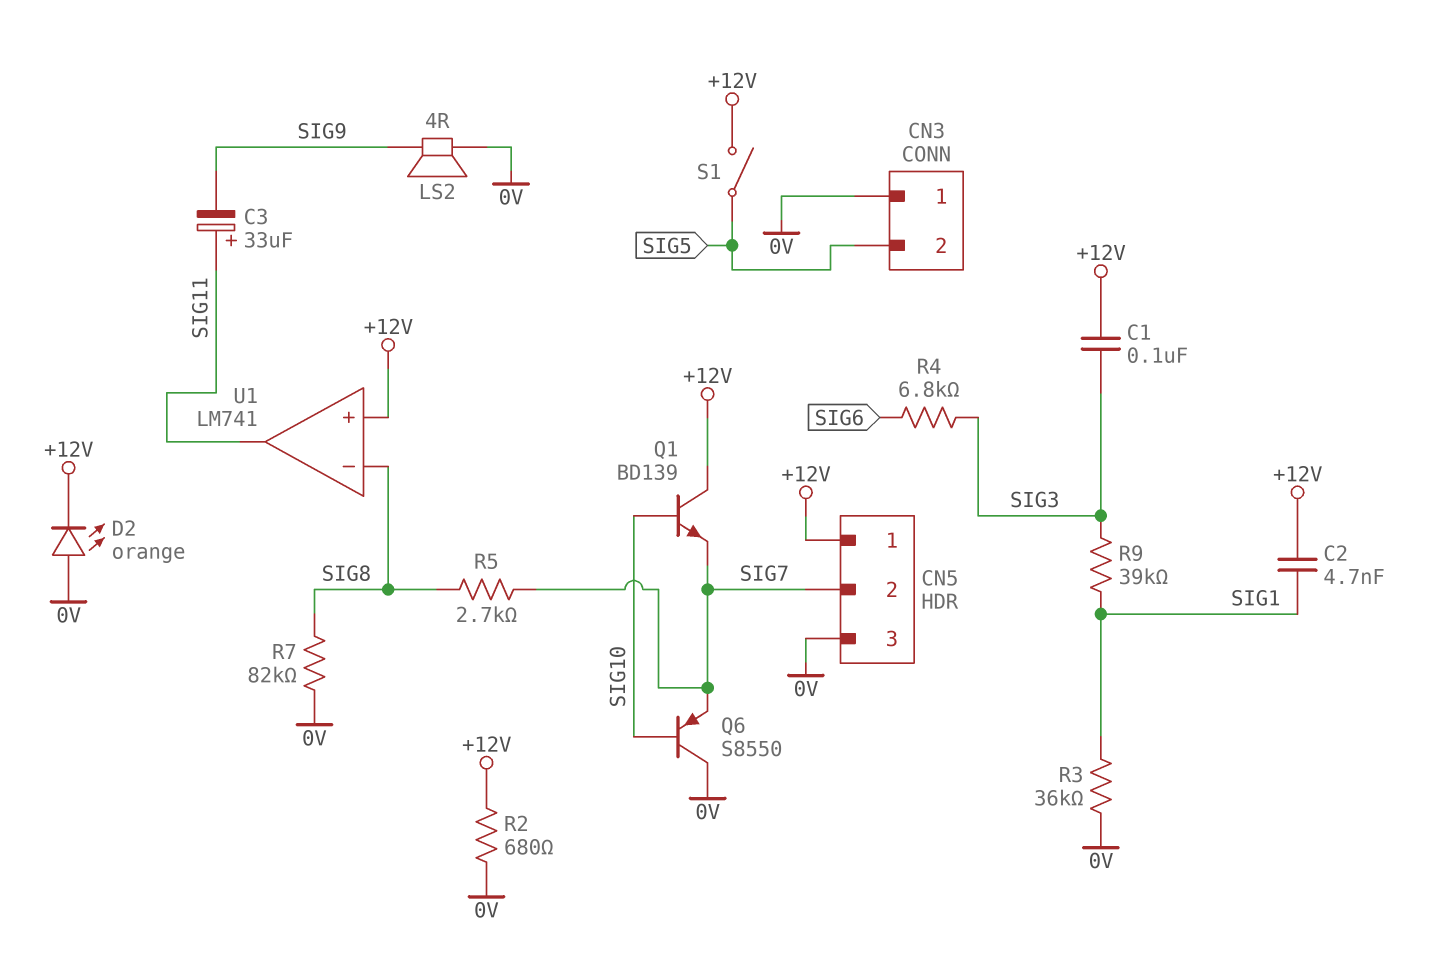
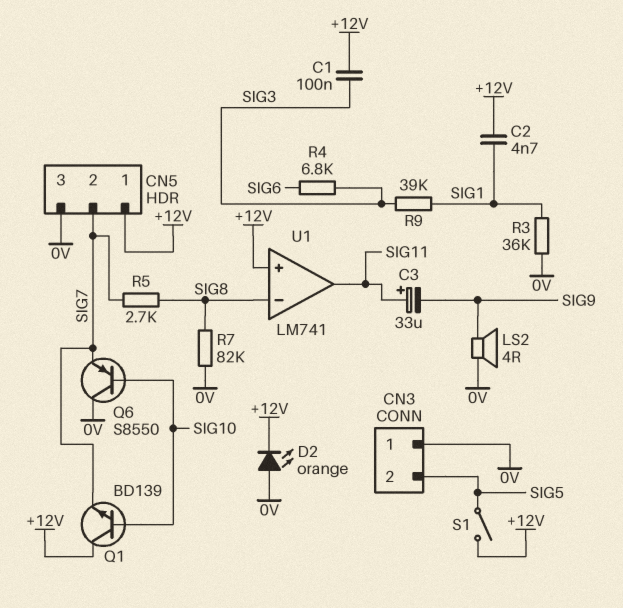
R2: 680 (+12V, 0V) -> none

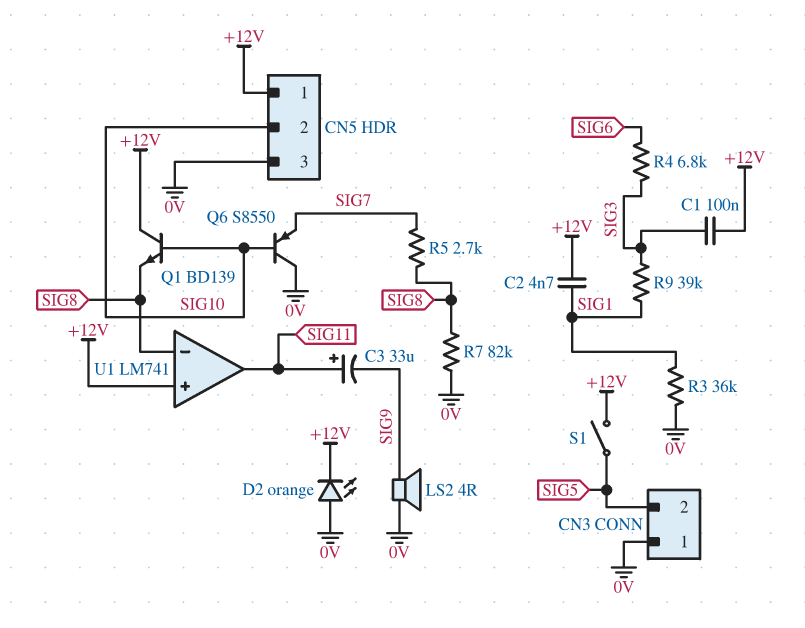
CN5 pin 2: SIG7 -> SIG10
Q1: NPN BD139 (B SIG10, C +12V, E SIG7) -> NPN BD139 (B SIG10, C +12V, E SIG8)

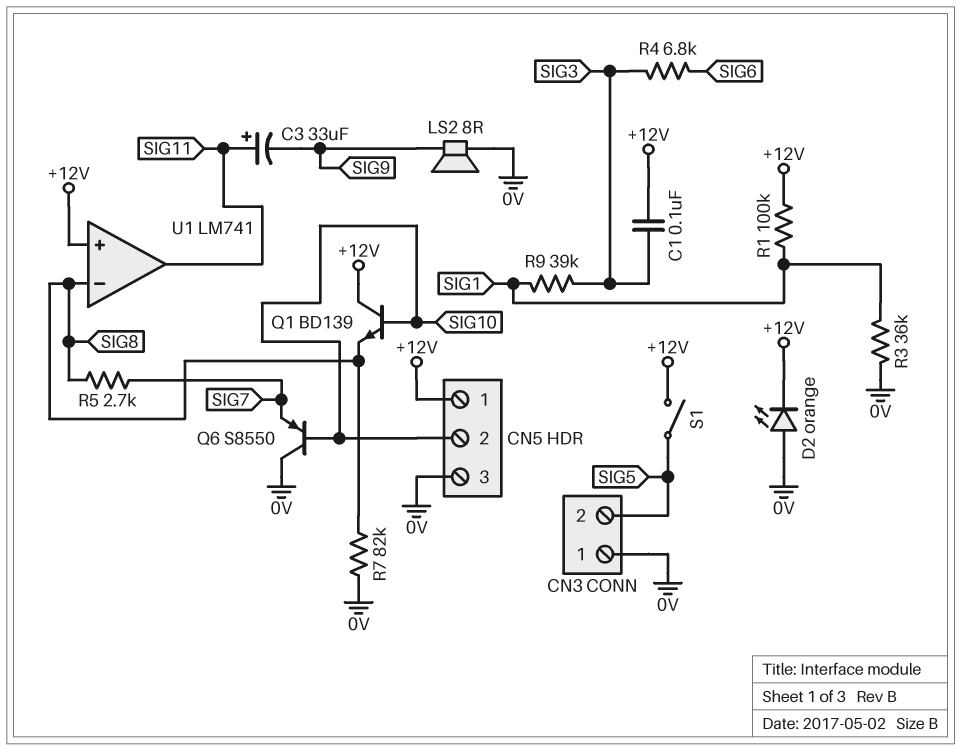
C2: 4.7nF (+12V, SIG1) -> none
LS2: speaker 4R (0V, SIG9) -> speaker 8R (0V, SIG9)
R1: none -> 100k (+12V, SIG1)

